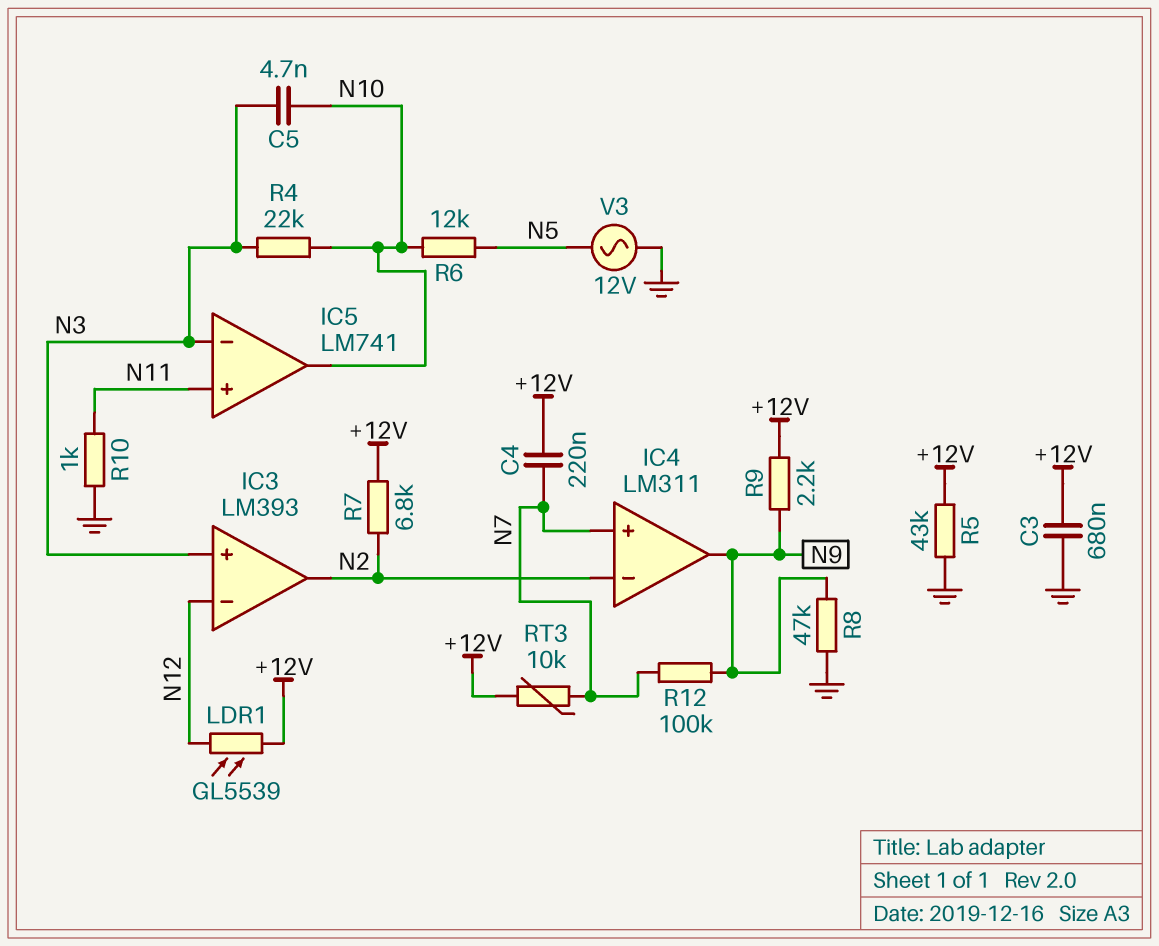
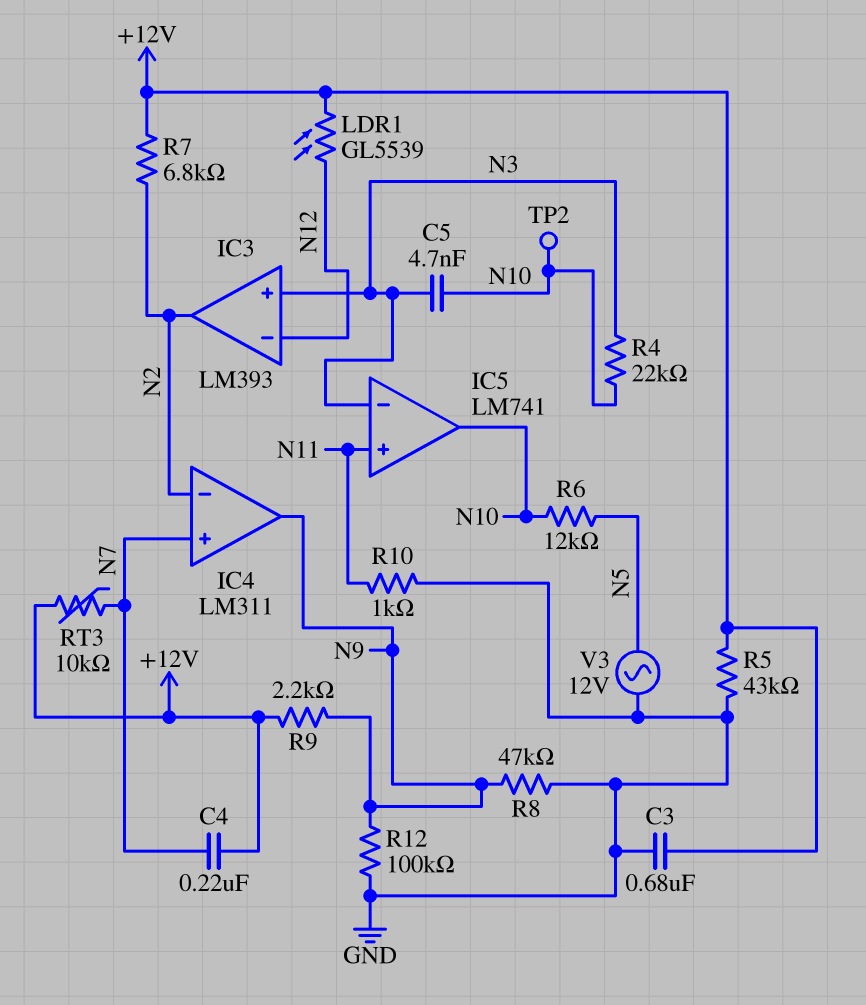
R12: 100k (N7, N9) -> 100k (GND, N9)
TP2: none -> test point (N10)

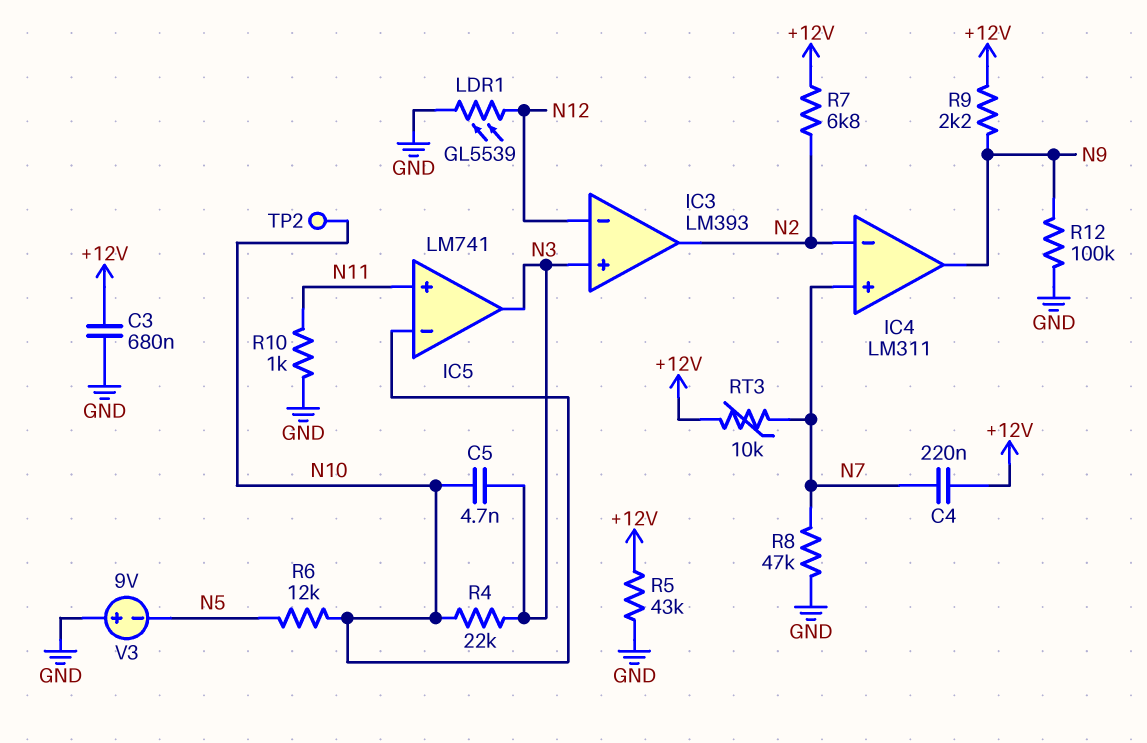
IC5 pin in-: N3 -> N10
IC5 pin out: N10 -> N3
LDR1: GL5539 (+12V, N12) -> GL5539 (GND, N12)
R8: 47k (GND, N9) -> 47k (GND, N7)
V3: AC 12V (GND, N5) -> 9V (plus GND, minus N5)

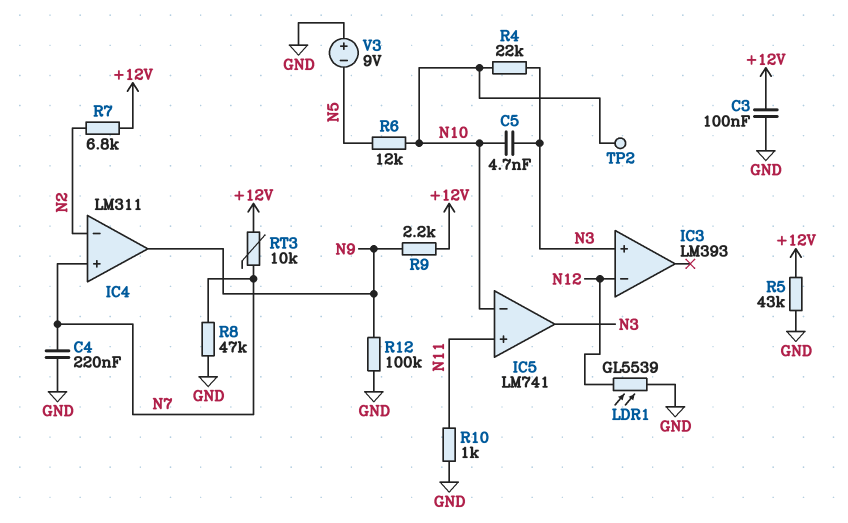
C3: 680nF (+12V, GND) -> 100nF (+12V, GND)
C4: 220nF (+12V, N7) -> 220nF (GND, N7)
IC3 pin out: N2 -> none

